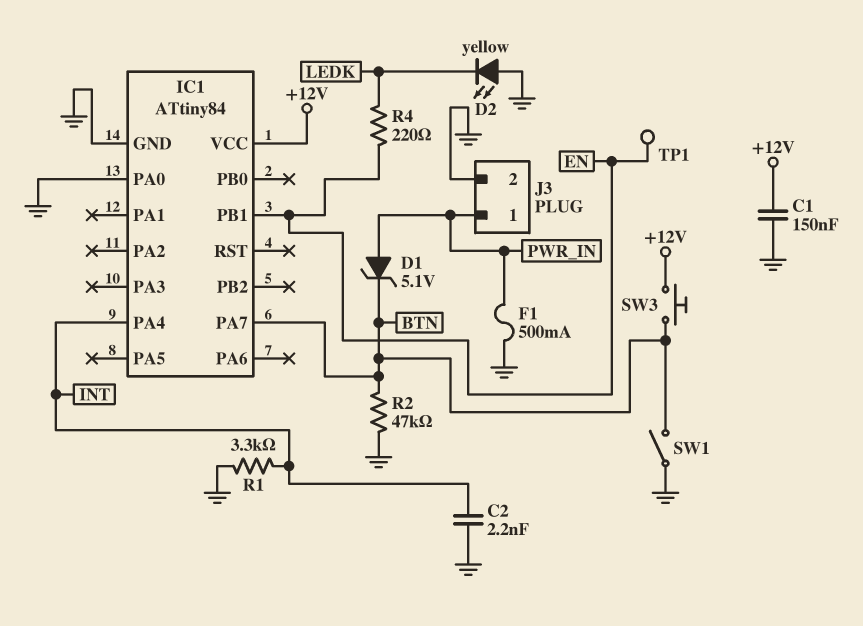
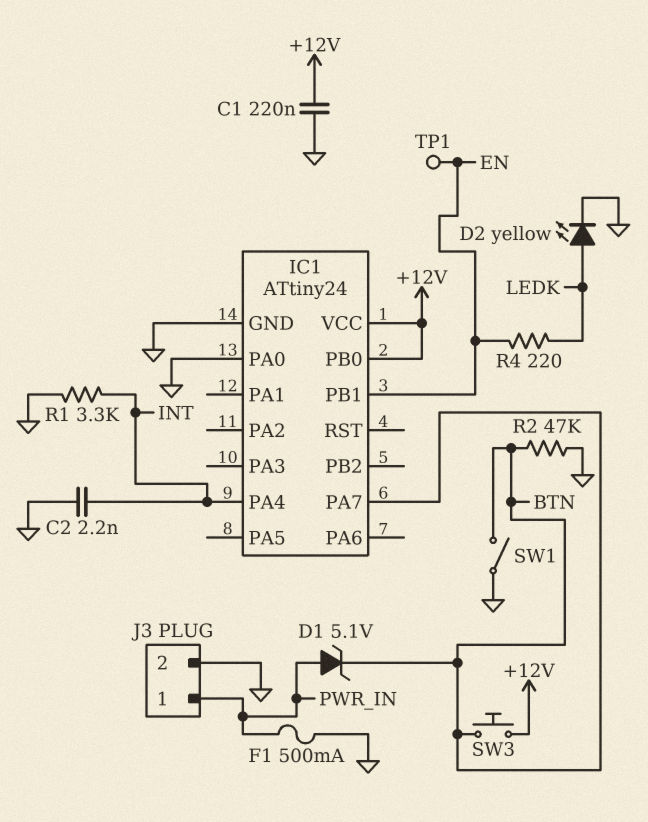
C1: 150nF (+12V, GND) -> 220nF (+12V, GND)
D2: LED yellow (A GND, K LEDK) -> LED yellow (A LEDK, K GND)
IC1: ATtiny84 -> ATtiny24
IC1 pin PB0: none -> +12V

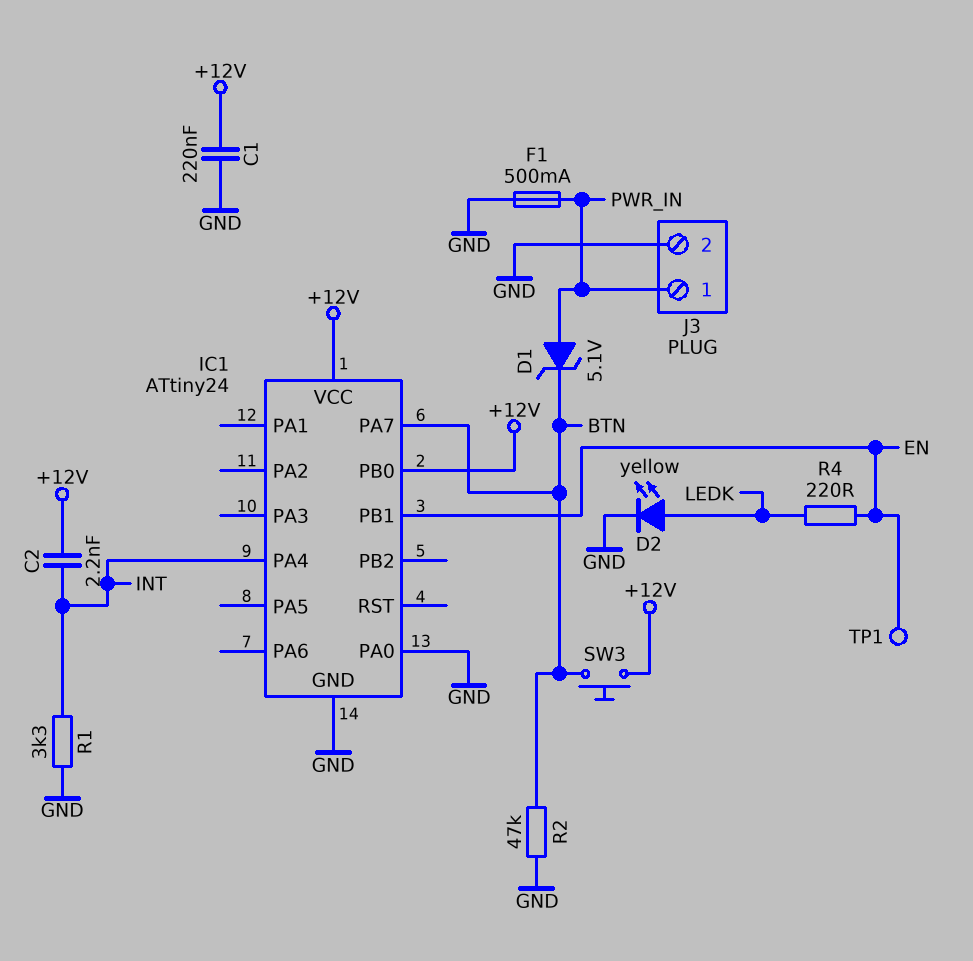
C2: 2.2nF (GND, INT) -> 2.2nF (+12V, INT)
SW1: switch (BTN, GND) -> none

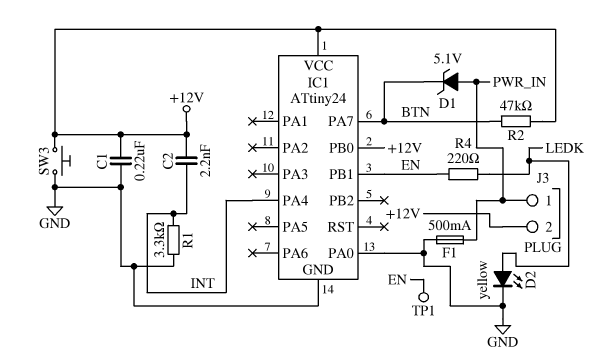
J3 pin 2: GND -> +12V
R2: 47k (BTN, GND) -> 47k (+12V, BTN)
SW3: button (+12V, BTN) -> button (+12V, GND)

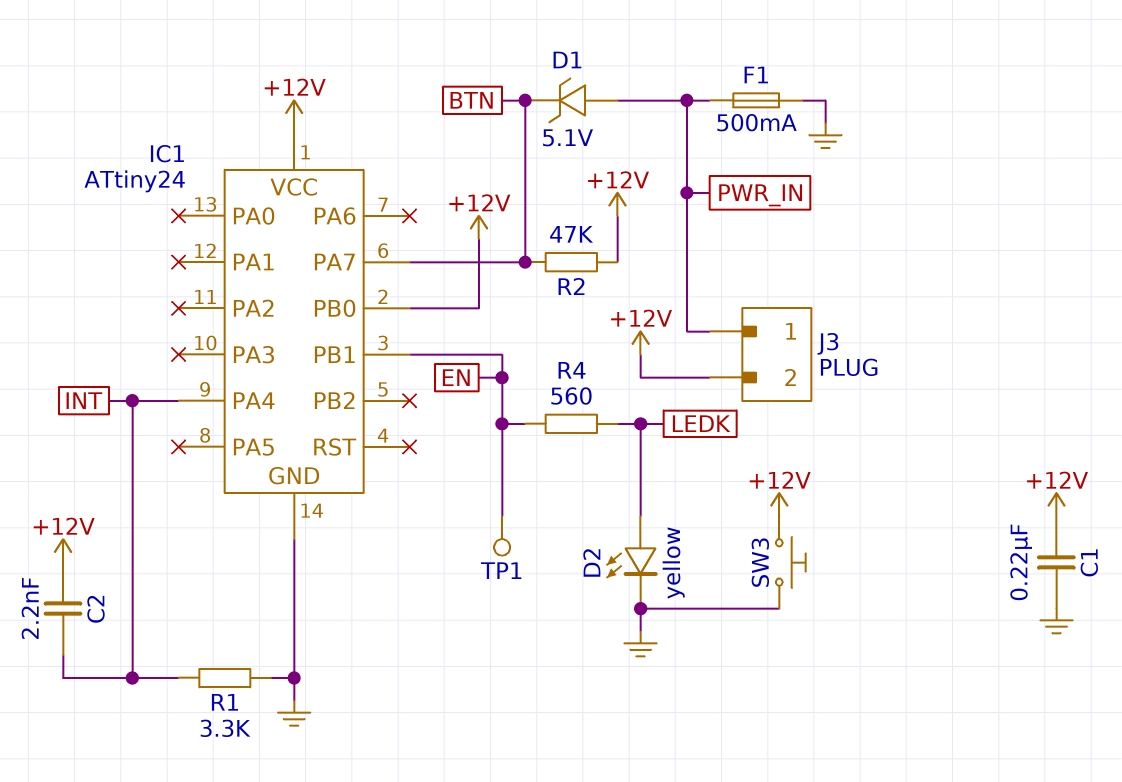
IC1 pin PA0: GND -> none
R4: 220 (EN, LEDK) -> 560 (EN, LEDK)

